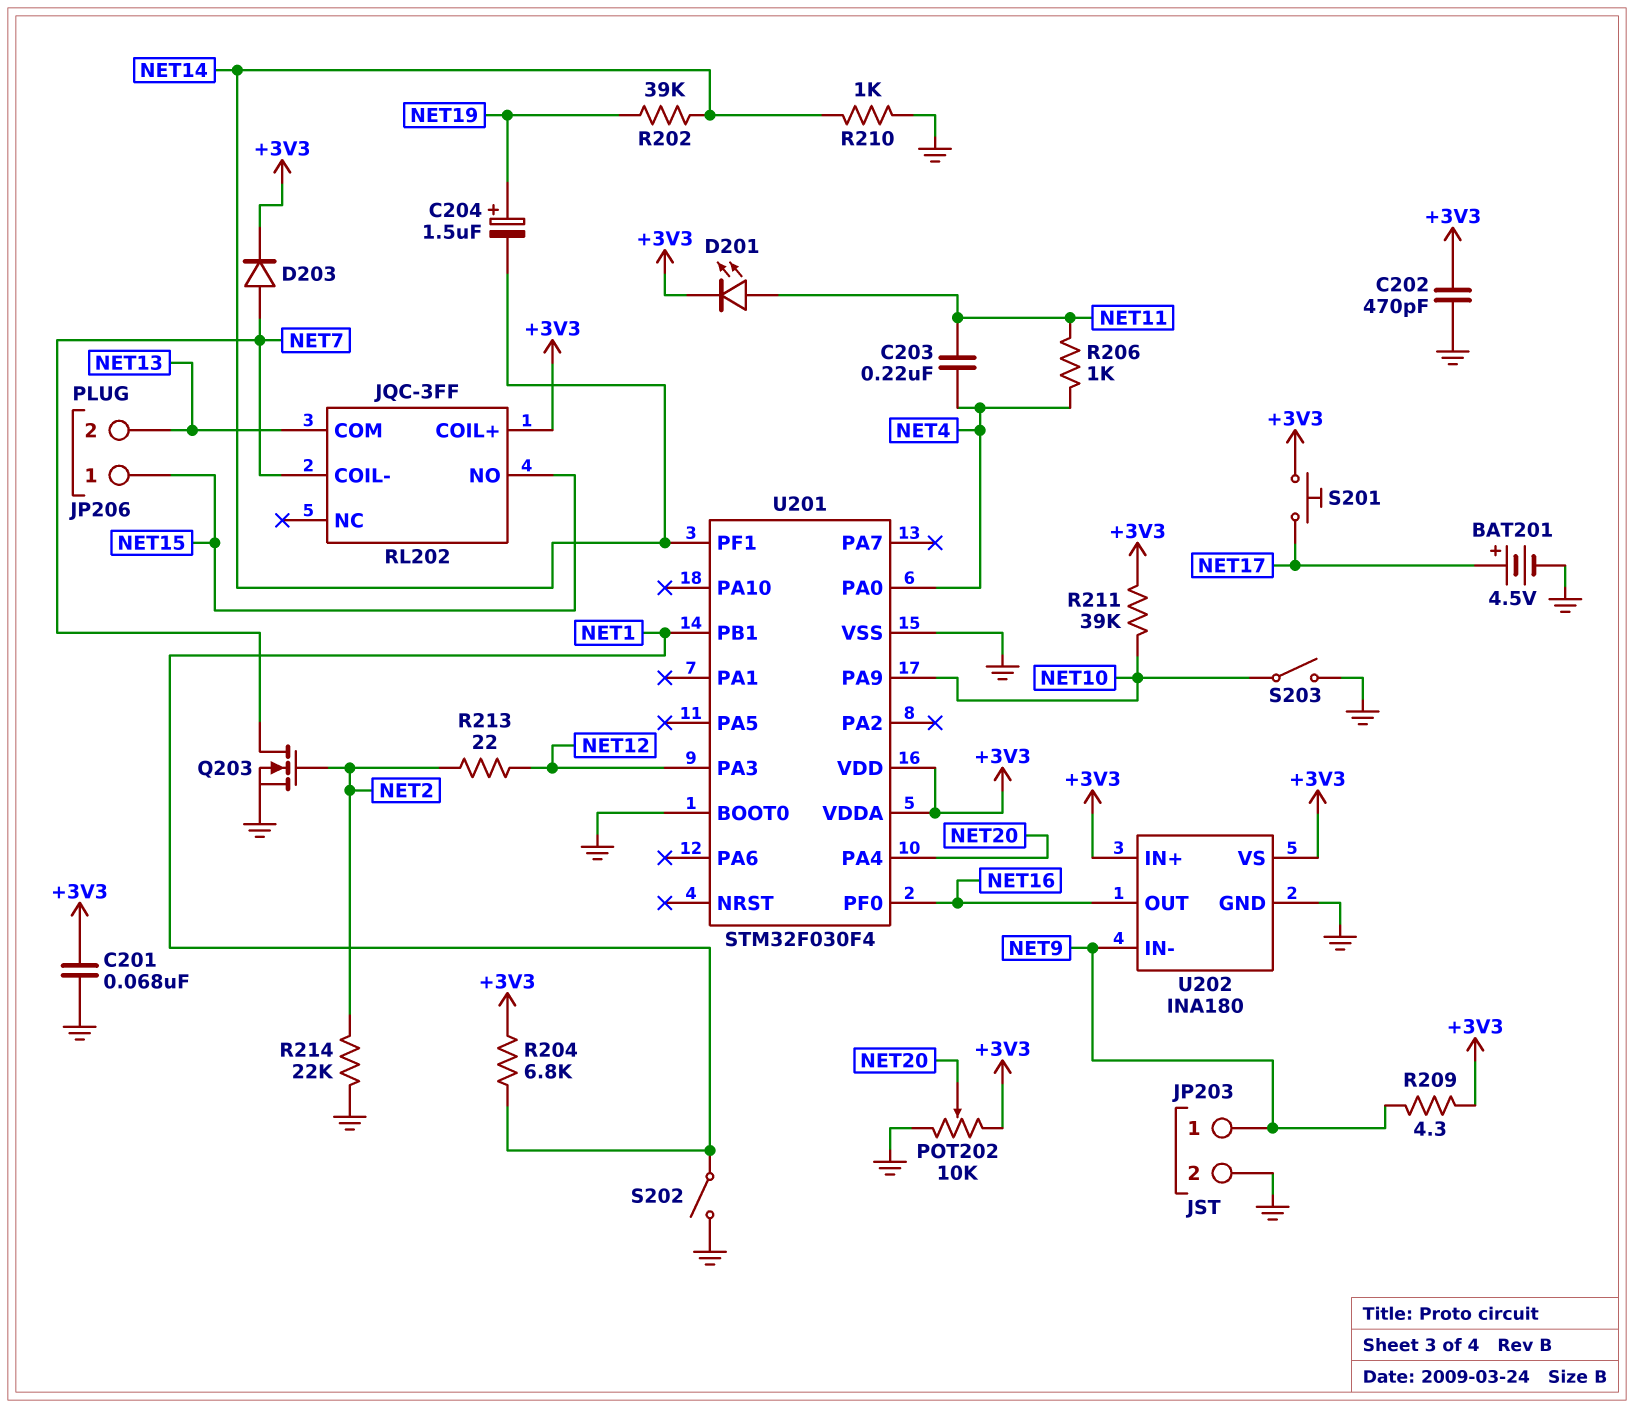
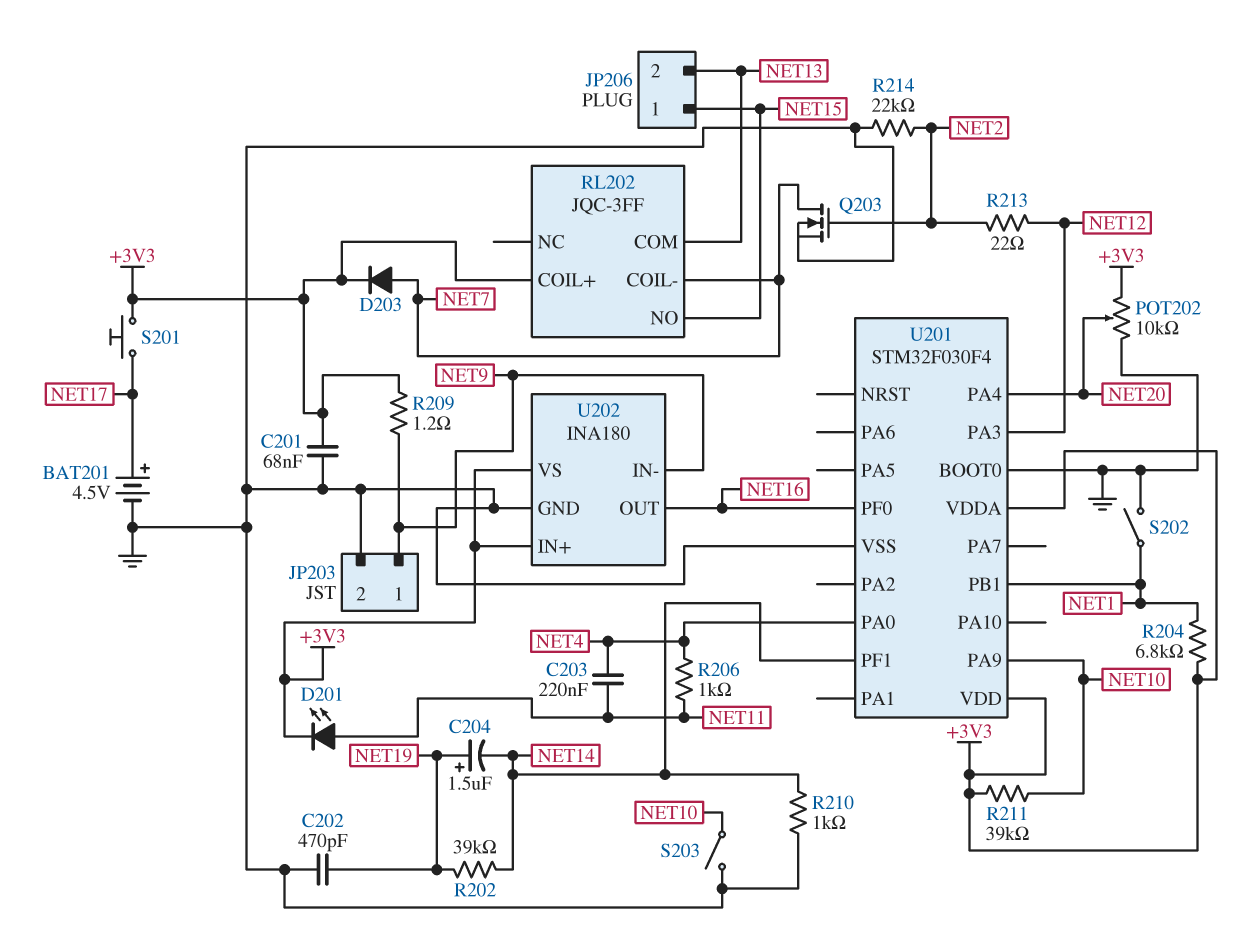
C202: 470pF (+3V3, GND) -> 470pF (GND, NET19)
R209: 4.3 (+3V3, NET9) -> 1.2 (+3V3, NET9)

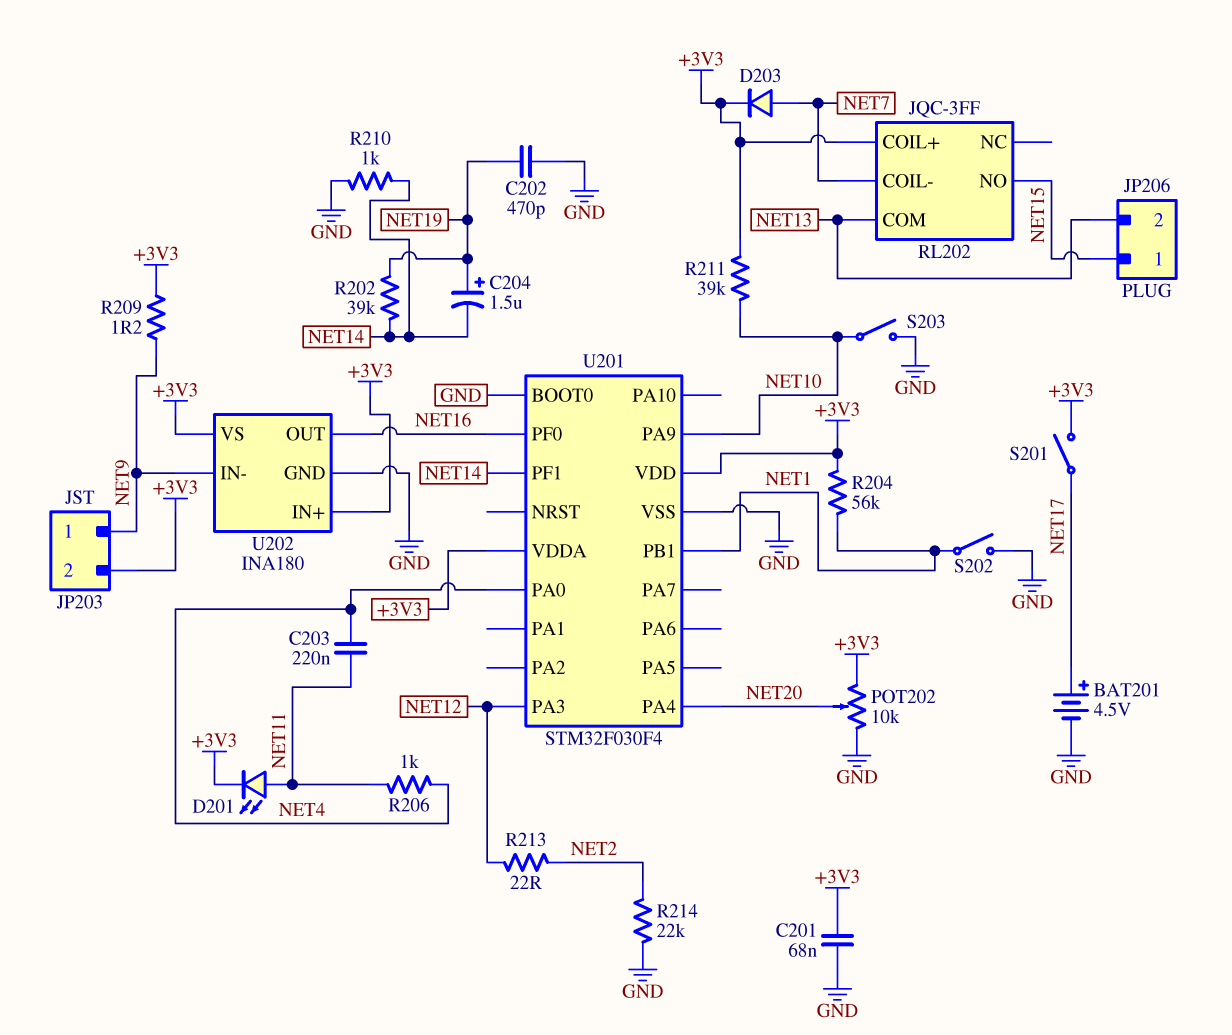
JP203 pin 2: GND -> +3V3
Q203: NMOS (G NET2, D NET7, S GND) -> none
R204: 6.8k (+3V3, NET1) -> 56k (+3V3, NET1)
S201: button (+3V3, NET17) -> switch (+3V3, NET17)

